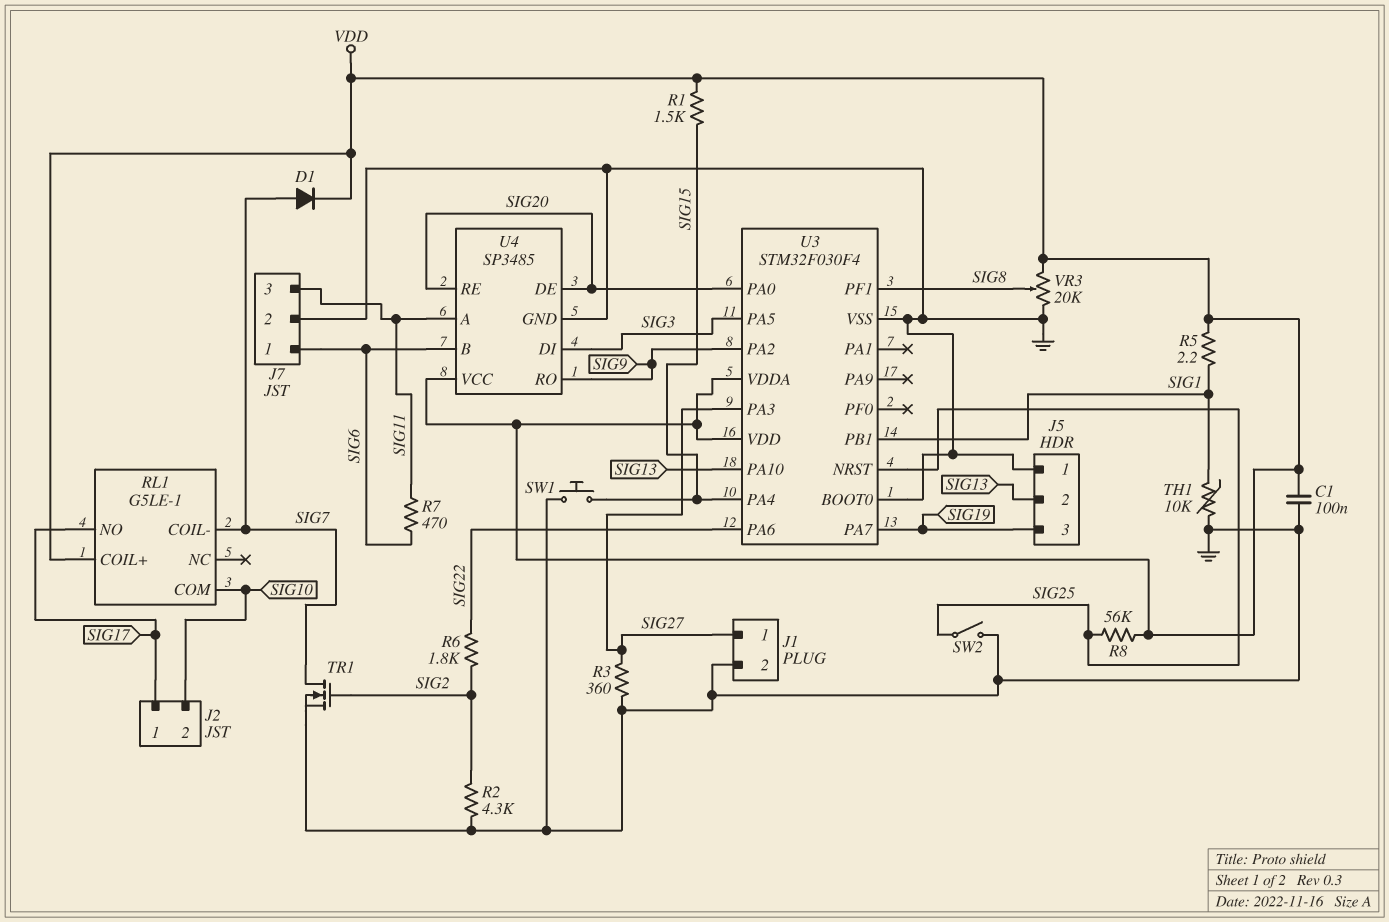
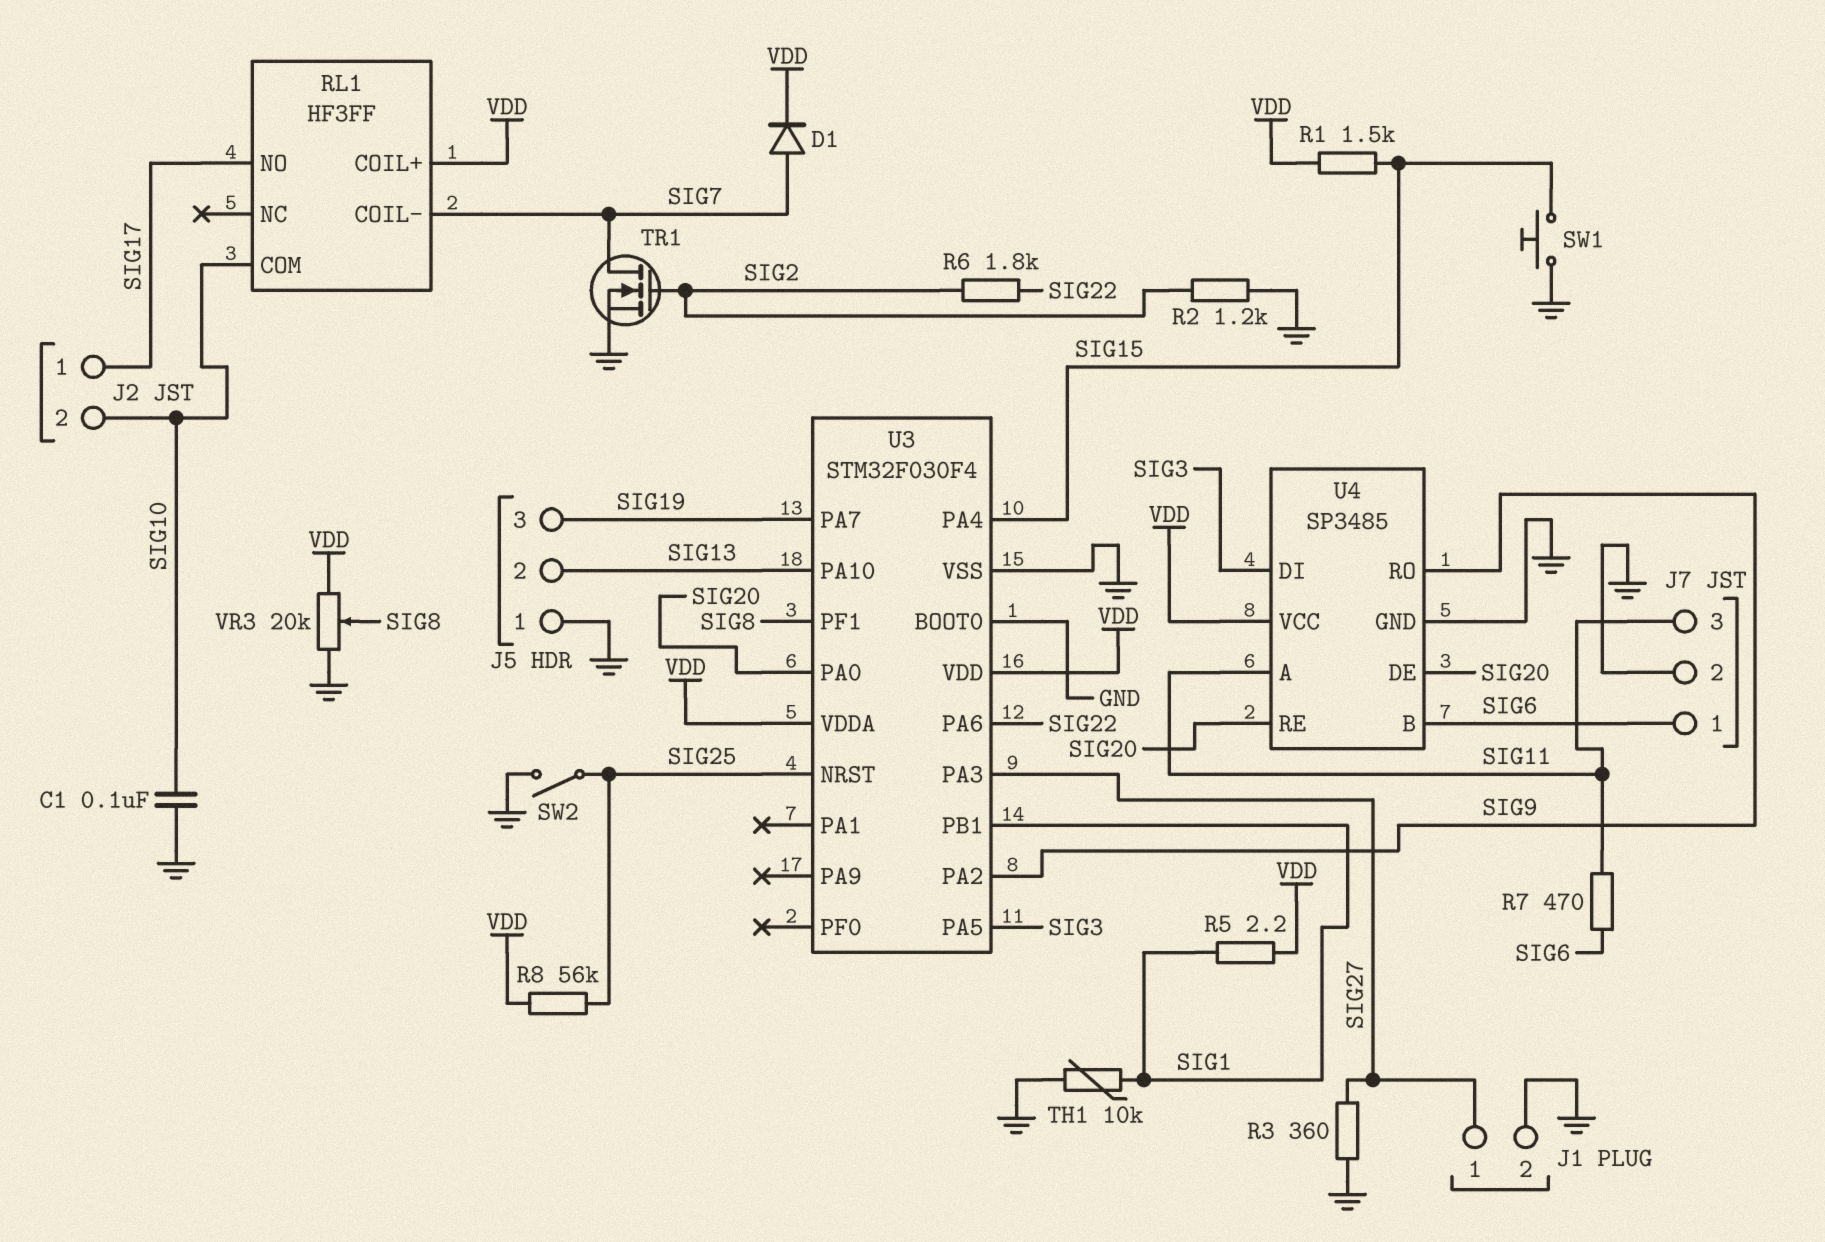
C1: 100nF (GND, VDD) -> 100nF (GND, SIG10)
R2: 4.3k (GND, SIG2) -> 1.2k (GND, SIG2)
RL1: G5LE-1 -> HF3FF

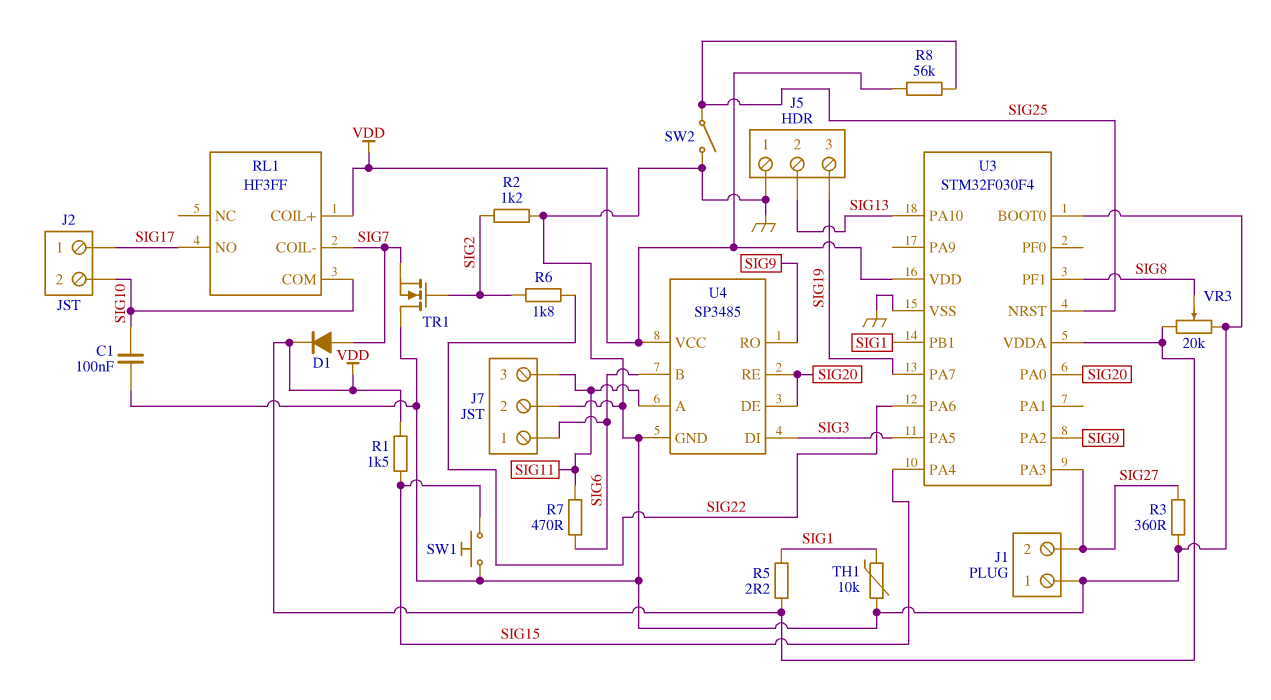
J1 pin 1: SIG27 -> GND
J1 pin 2: GND -> SIG27
TR1: NMOS (G SIG2, D SIG7, S GND) -> NMOS (G SIG2, D GND, S SIG7)

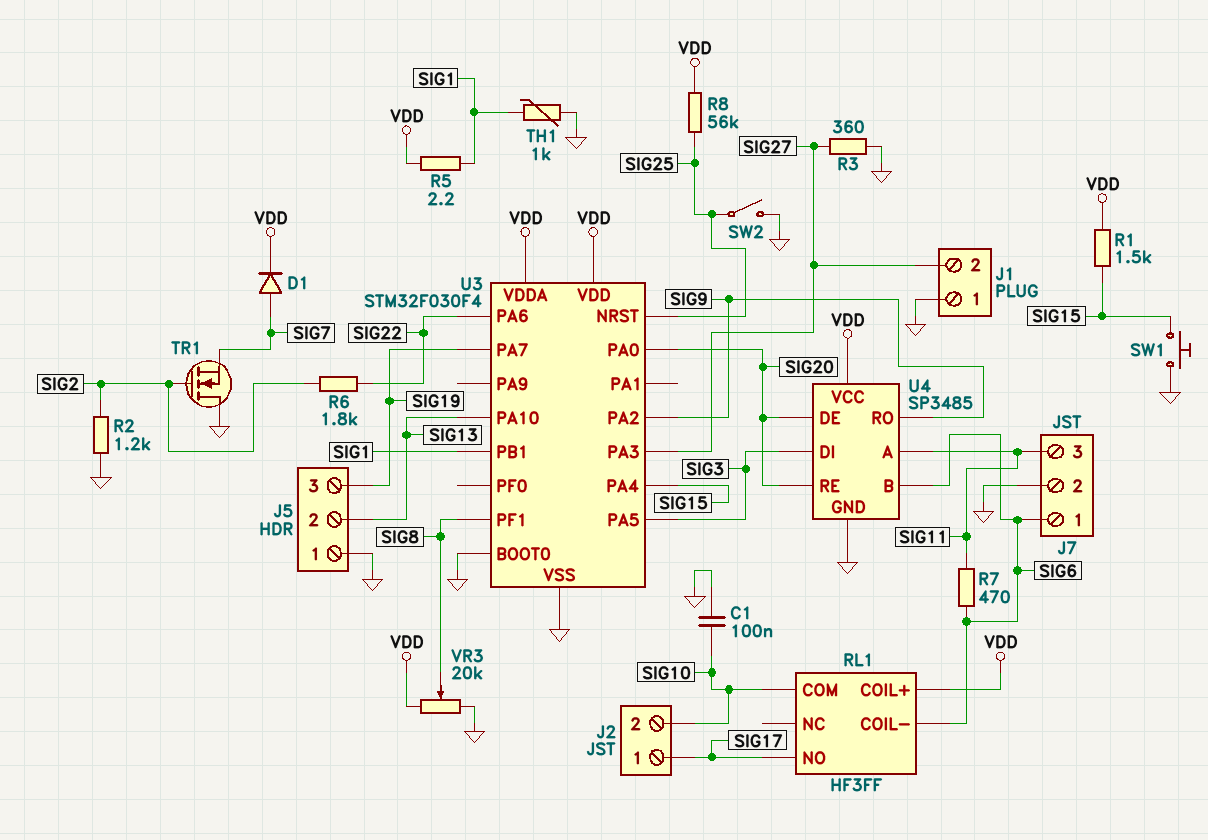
RL1 pin COIL-: SIG7 -> SIG6
TH1: 10k (GND, SIG1) -> 1k (GND, SIG1)

